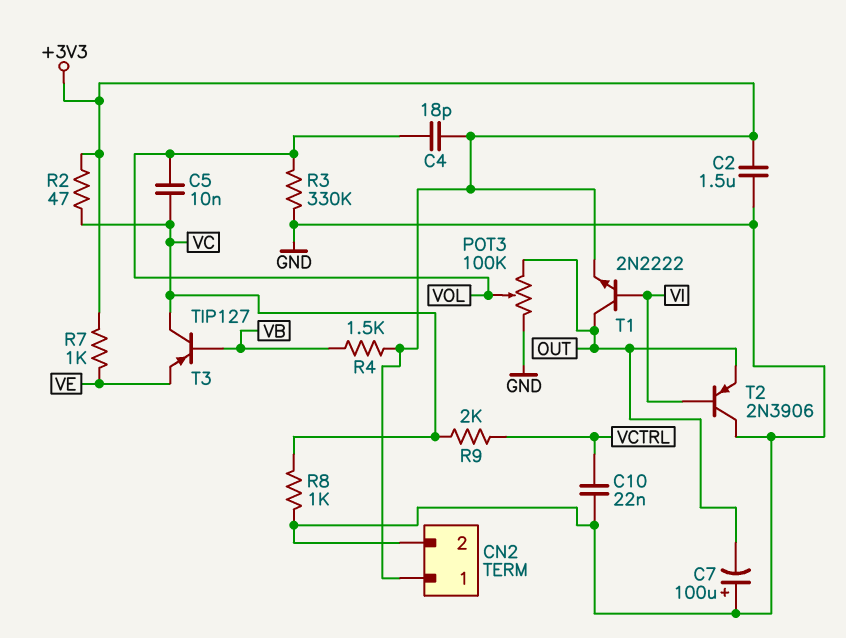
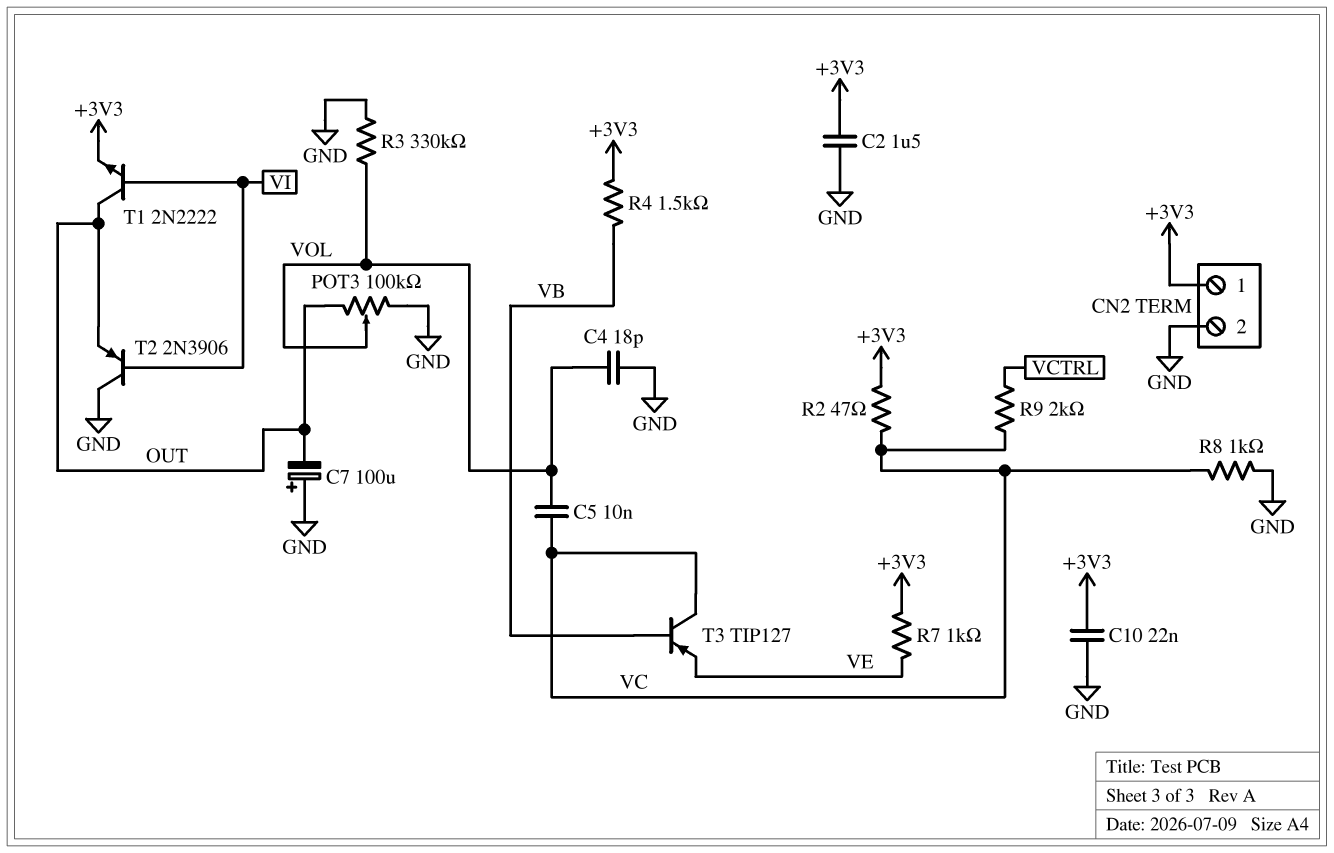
C4: 18pF (+3V3, VOL) -> 18pF (GND, VOL)
C10: 22nF (GND, VCTRL) -> 22nF (+3V3, GND)

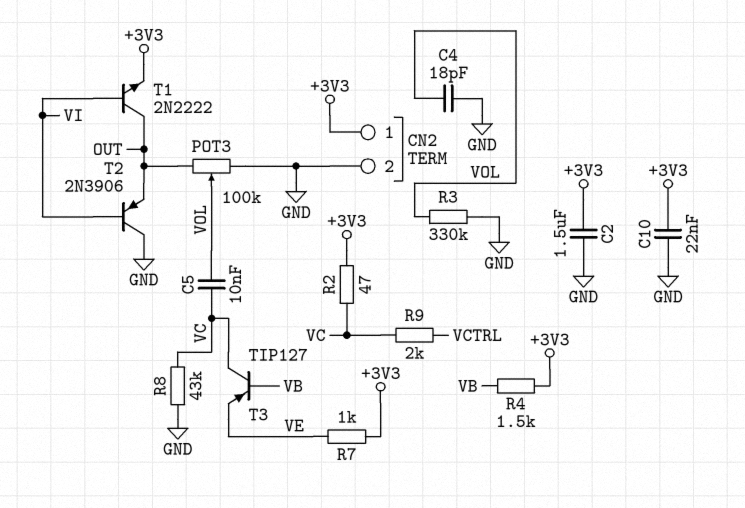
C7: 100uF (plus GND, minus OUT) -> none
R8: 1k (GND, VC) -> 43k (GND, VC)

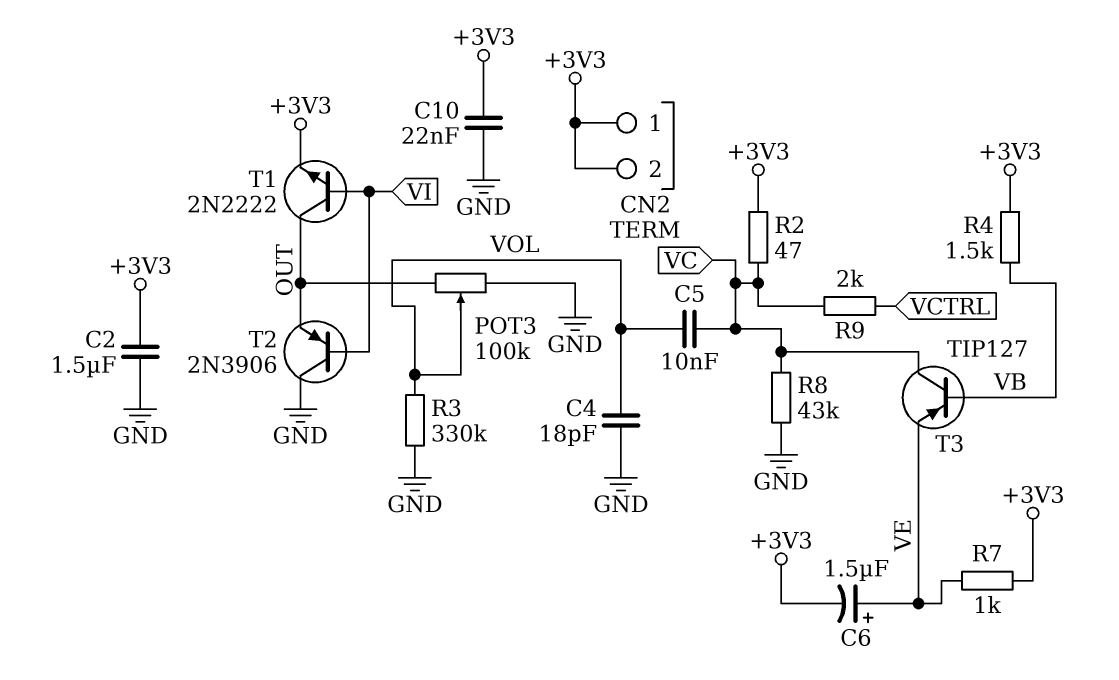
C6: none -> 1.5uF (plus VE, minus +3V3)
CN2 pin 2: GND -> +3V3

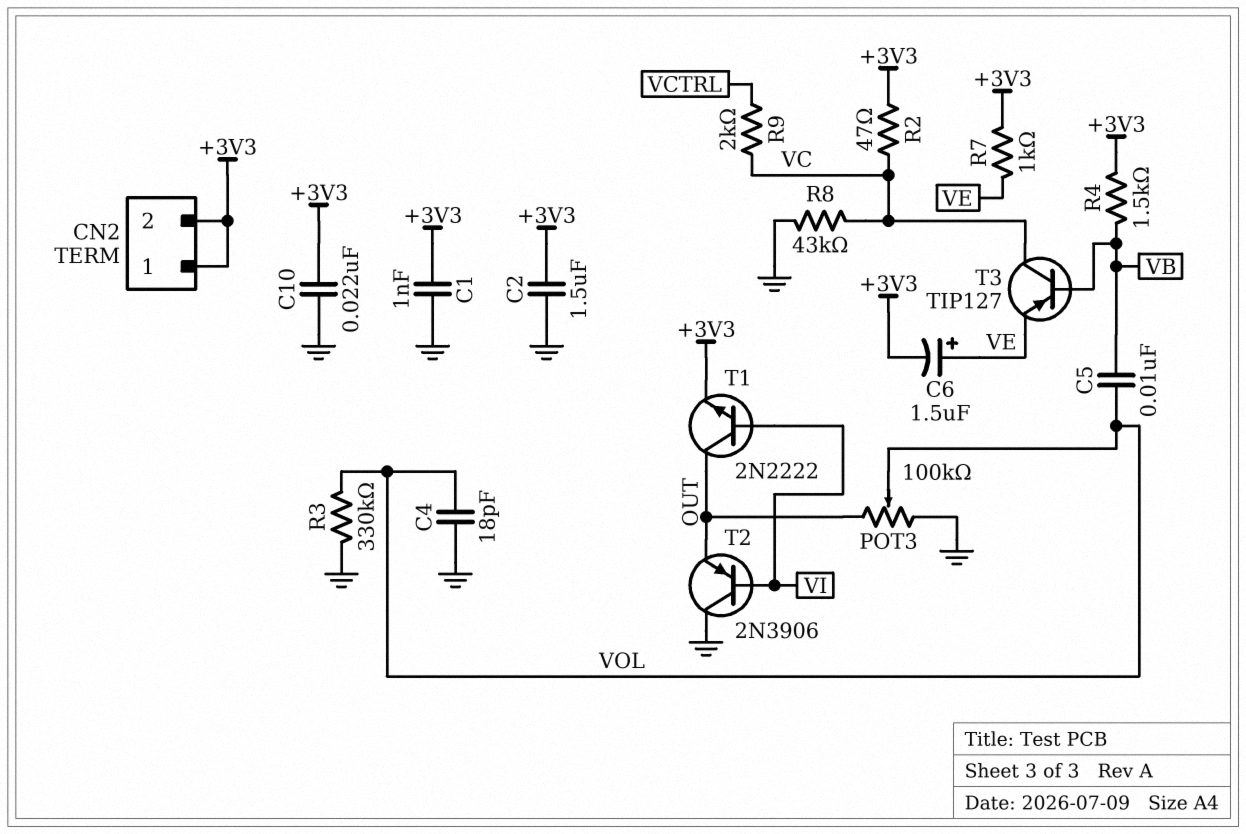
C1: none -> 1nF (+3V3, GND)
C5: 10nF (VC, VOL) -> 10nF (VB, VOL)

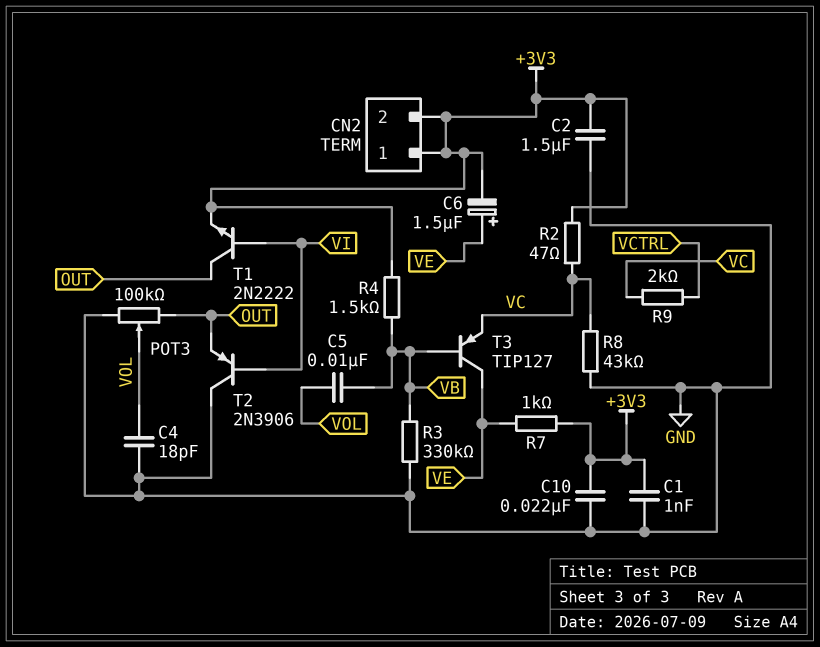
R3: 330k (GND, VOL) -> 330k (GND, VB)
T3: PNP TIP127 (B VB, C VC, E VE) -> PNP TIP127 (B VB, C VE, E VC)

